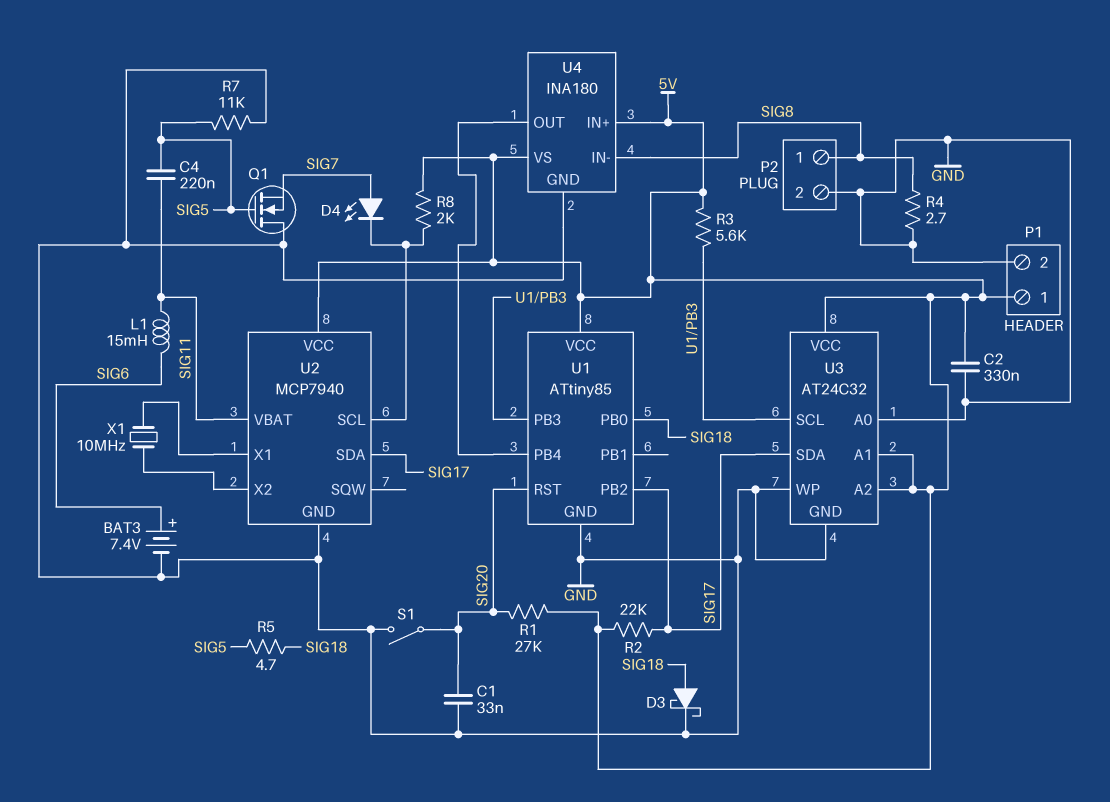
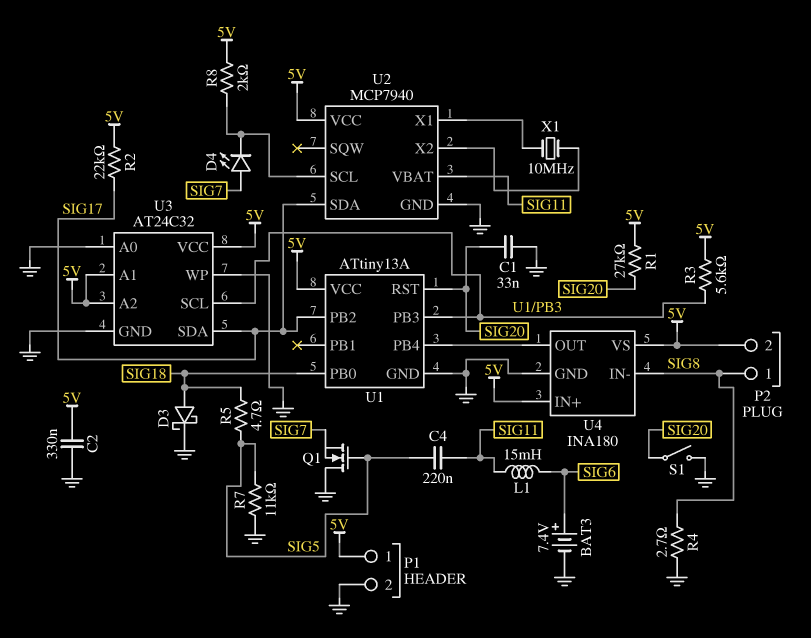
P2 pin 2: GND -> 5V
U1: ATtiny85 -> ATtiny13A

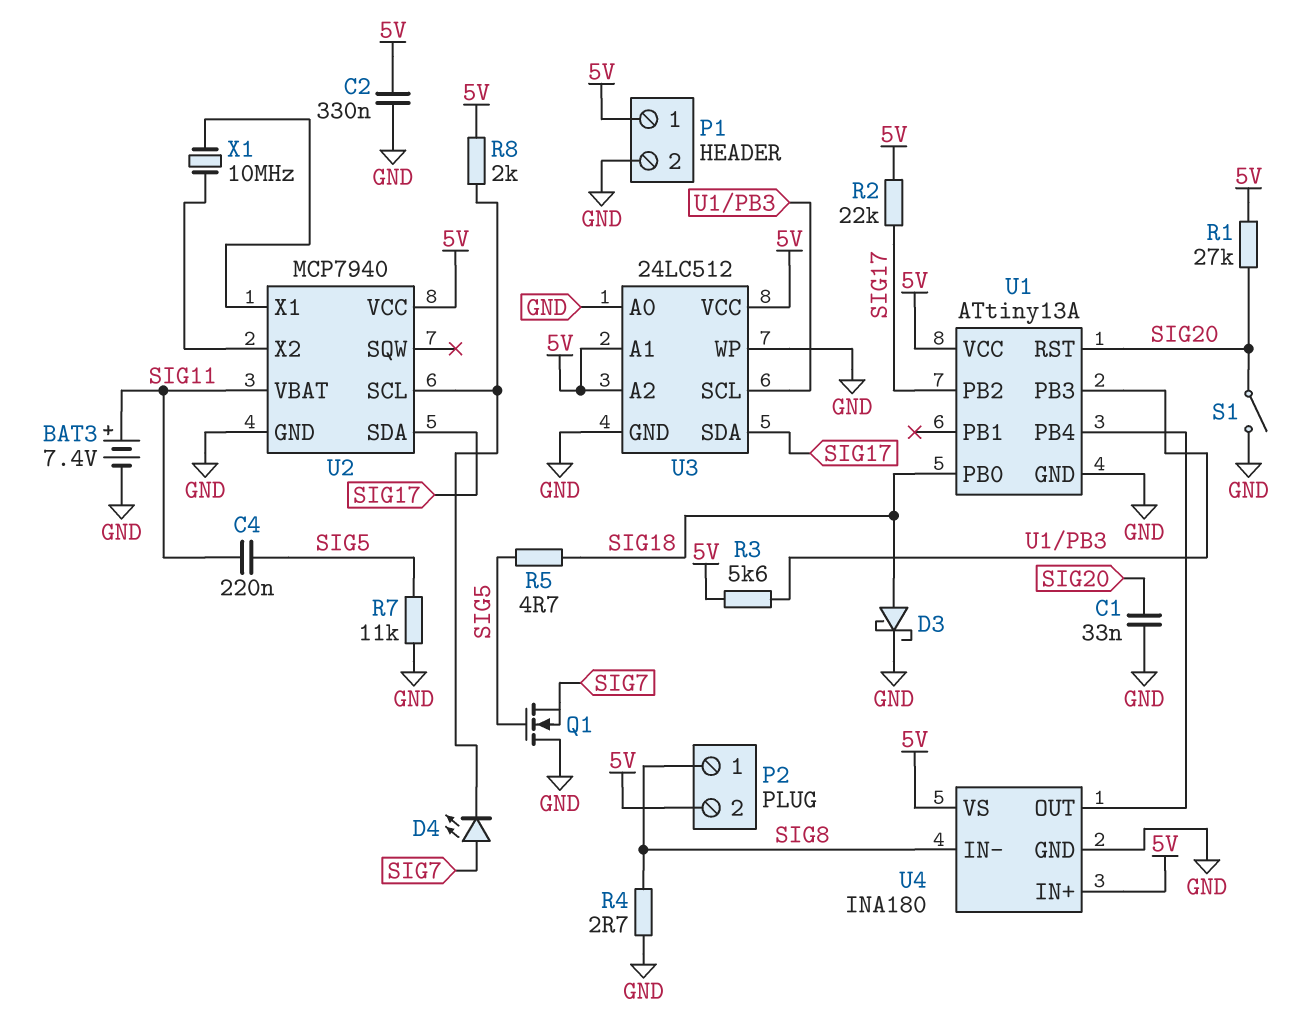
BAT3: 7.4V (plus SIG6, minus GND) -> 7.4V (plus SIG11, minus GND)
L1: 15mH (SIG6, SIG11) -> none
U3: AT24C32 -> 24LC512

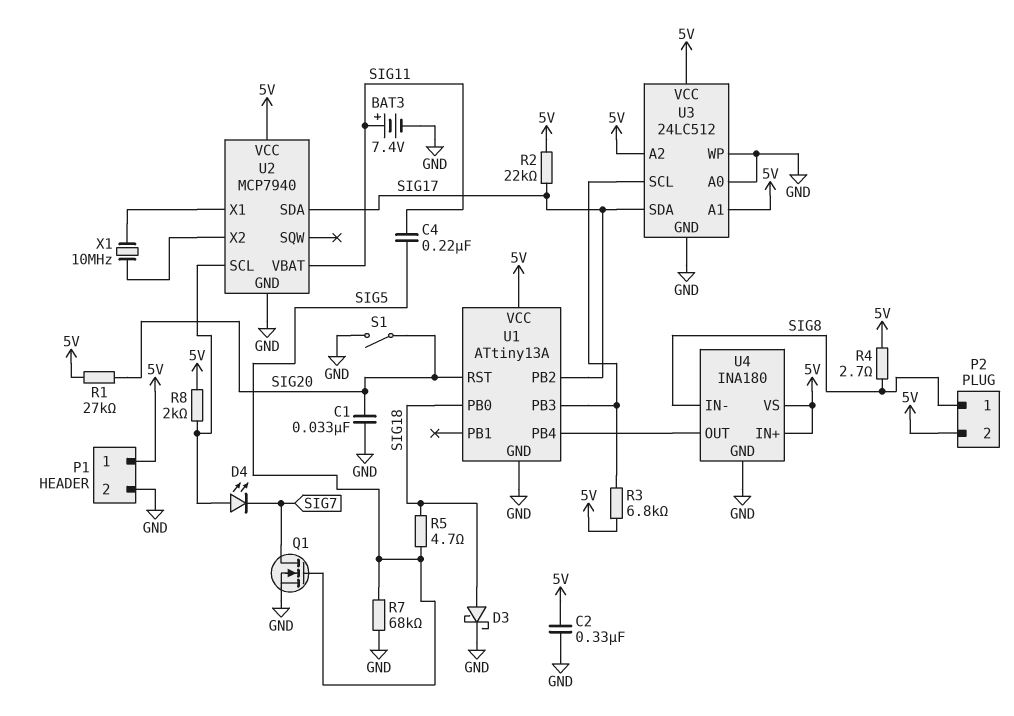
D4: LED (A SIG7, K U2/SCL) -> LED (A U2/SCL, K SIG7)
Q1: NMOS (G SIG5, D GND, S SIG7) -> NMOS (G SIG5, D SIG7, S GND)
R3: 5.6k (5V, U1/PB3) -> 6.8k (5V, U1/PB3)
R4: 2.7 (GND, SIG8) -> 2.7 (5V, SIG8)
R7: 11k (GND, SIG5) -> 68k (GND, SIG5)

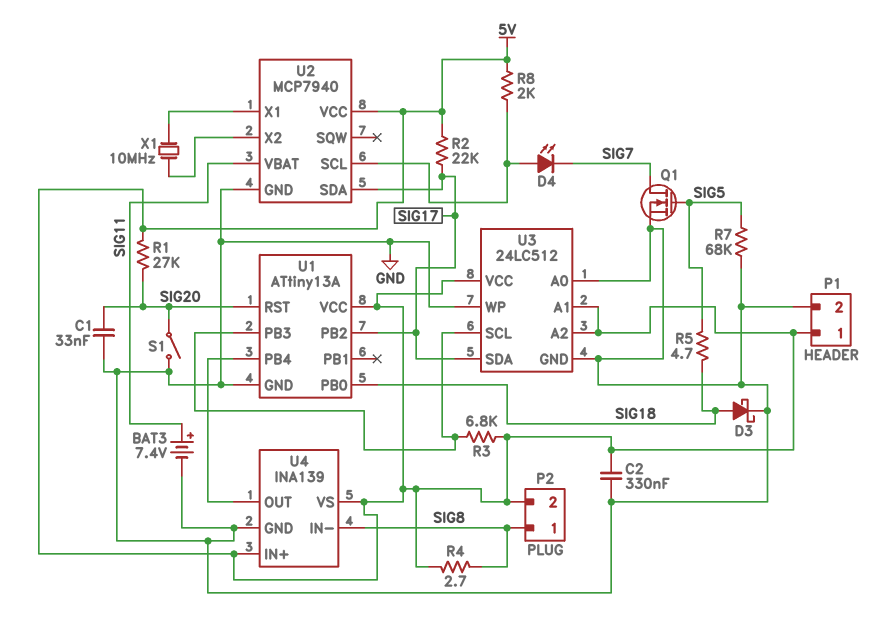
C4: 220nF (SIG5, SIG11) -> none
U4: INA180 -> INA139

